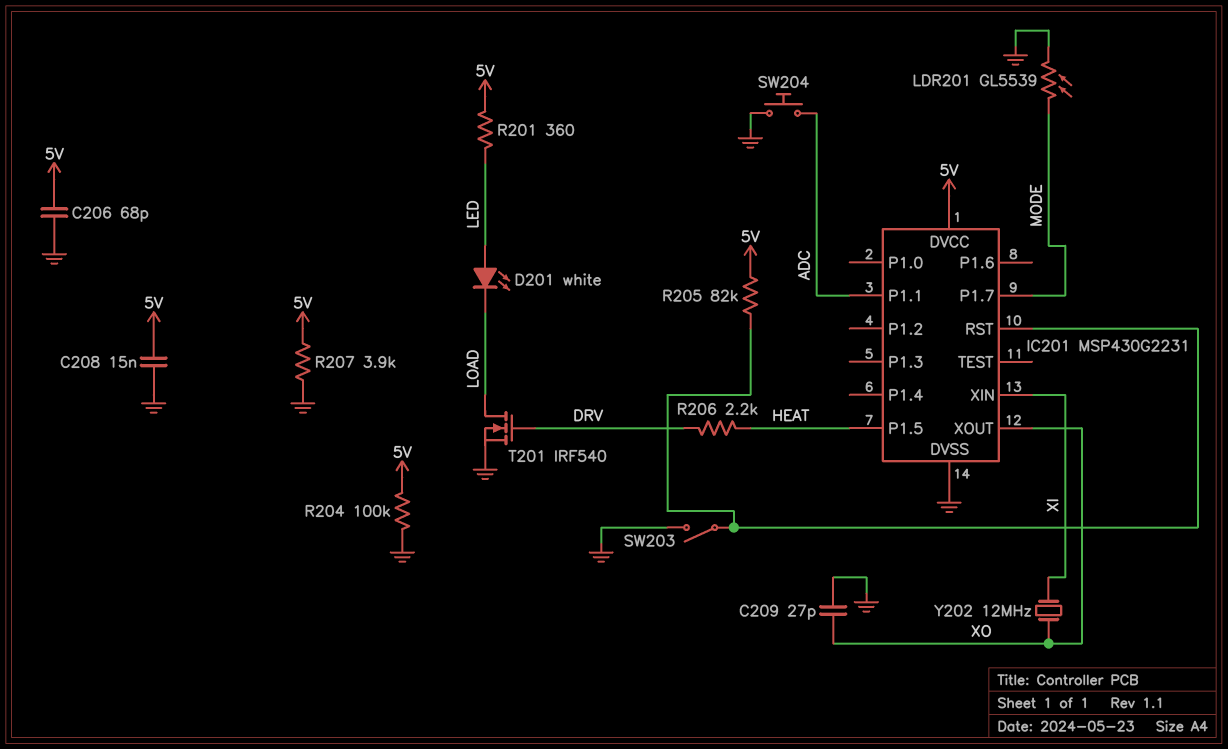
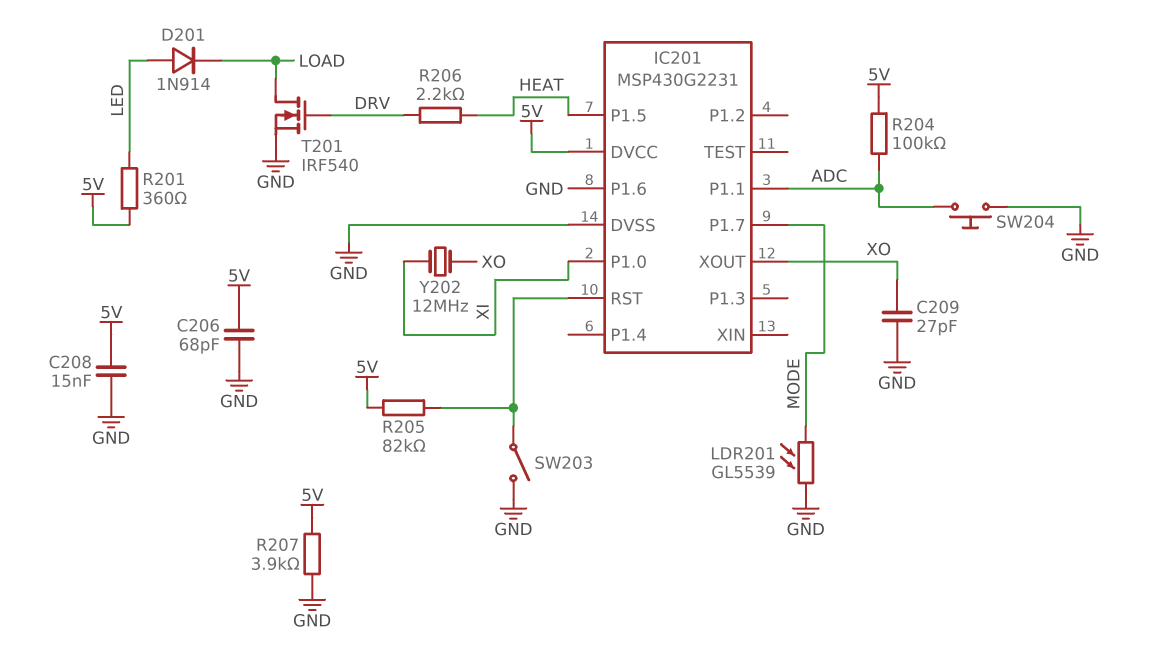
D201: LED white (A LED, K LOAD) -> diode 1N914 (A LED, K LOAD)
IC201 pin P1.0: none -> XI
IC201 pin P1.6: none -> GND
IC201 pin XIN: XI -> none
R204: 100k (5V, GND) -> 100k (5V, ADC)

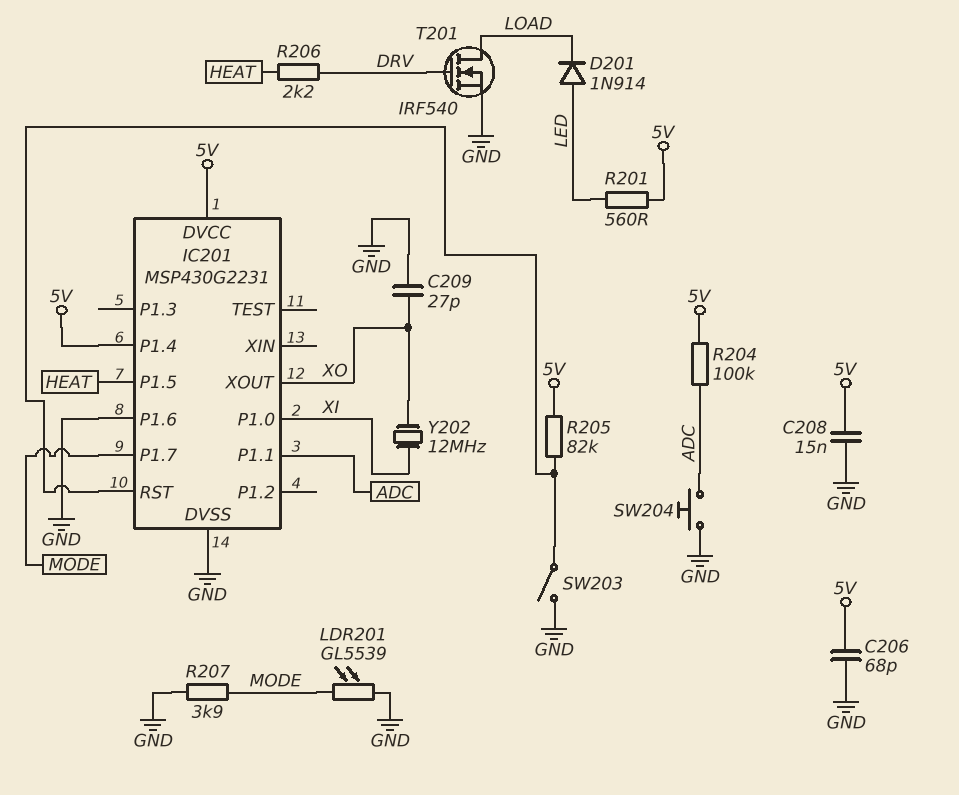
IC201 pin P1.4: none -> 5V
R201: 360 (5V, LED) -> 560 (5V, LED)
R207: 3.9k (5V, GND) -> 3.9k (GND, MODE)

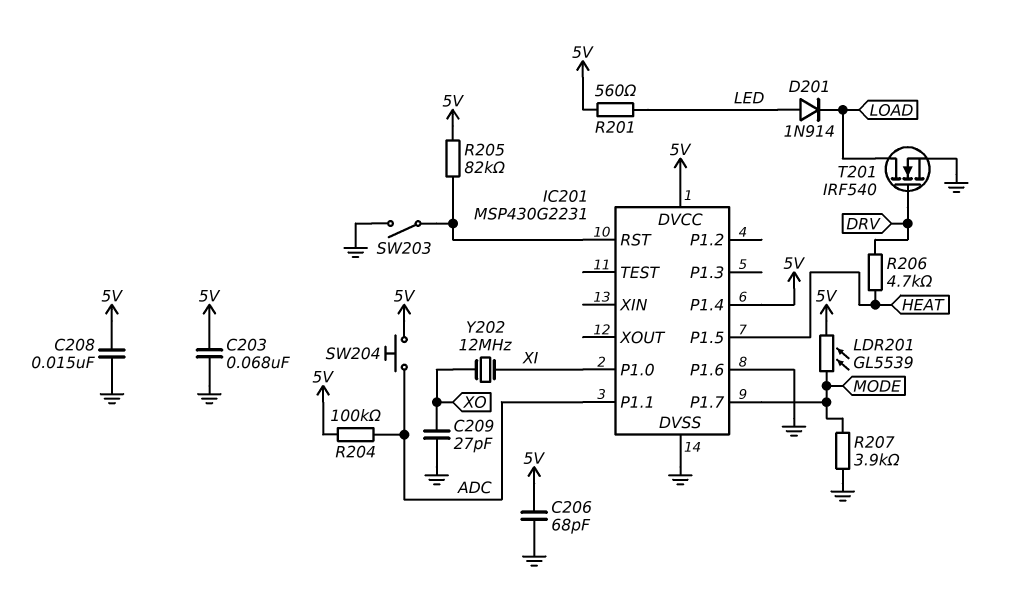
C203: none -> 68nF (5V, GND)
IC201 pin XOUT: XO -> none
LDR201: GL5539 (GND, MODE) -> GL5539 (5V, MODE)
R206: 2.2k (DRV, HEAT) -> 4.7k (DRV, HEAT)
SW204: button (ADC, GND) -> button (5V, ADC)

